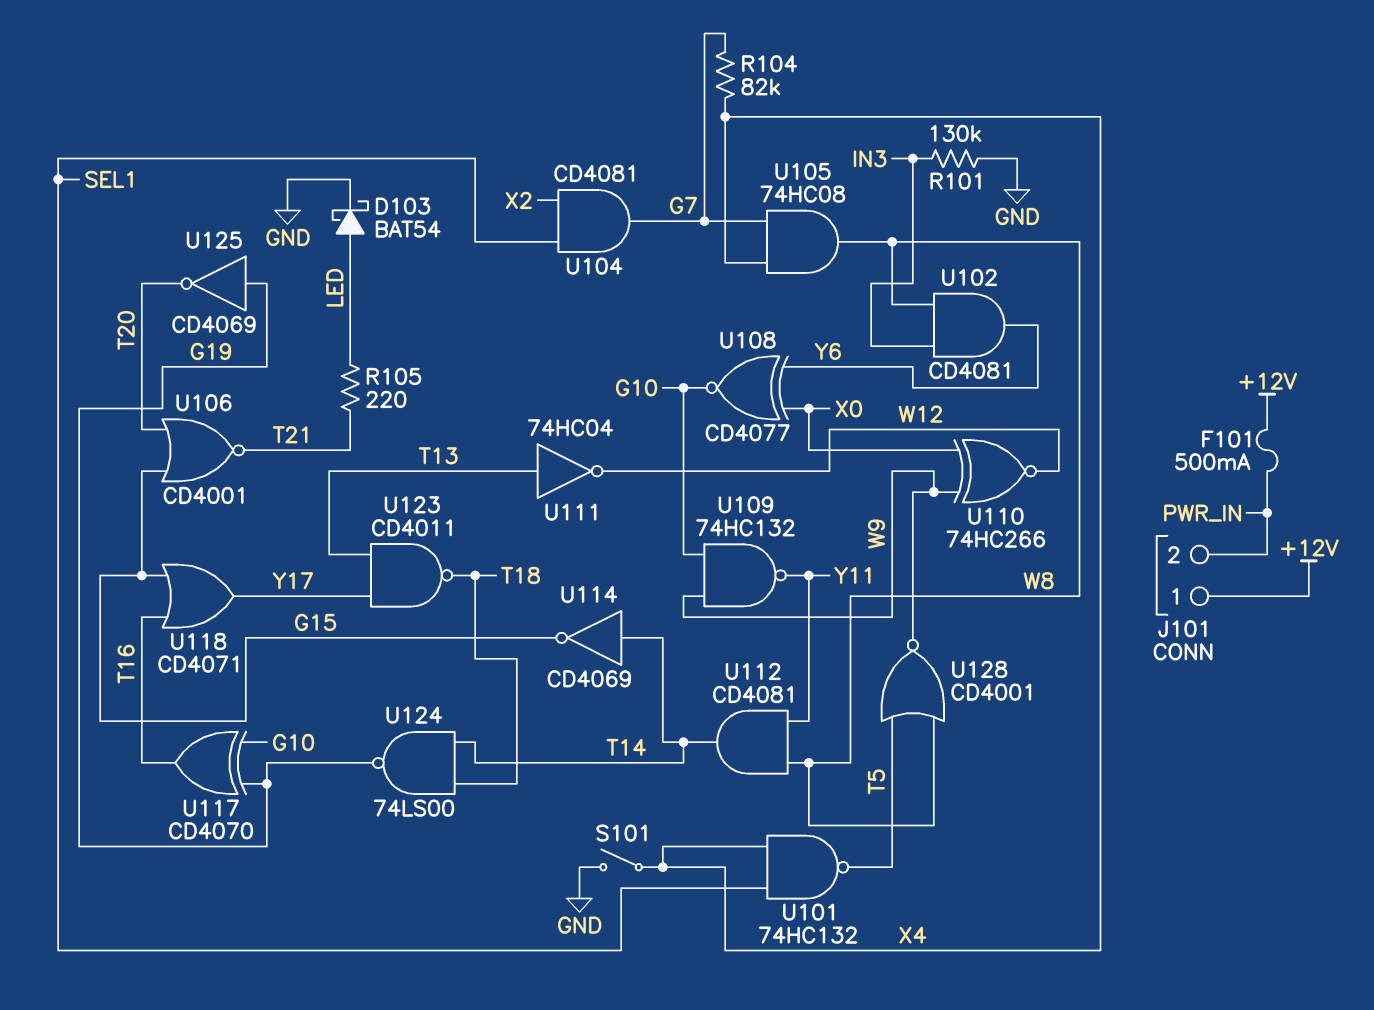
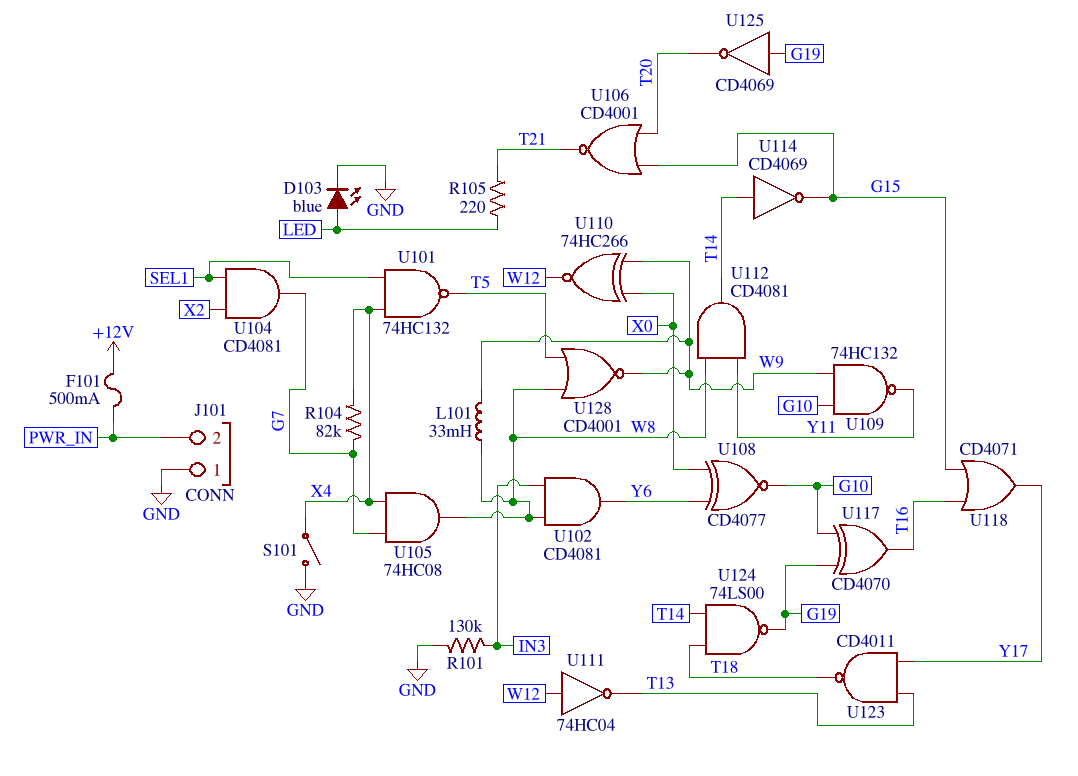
D103: schottky BAT54 (A LED, K GND) -> LED blue (A LED, K GND)
J101 pin 1: +12V -> GND
L101: none -> 33mH (W8, W9)
U111: NOT 74HC04 (in T13, out W12) -> NOT 74HC04 (in W12, out T13)

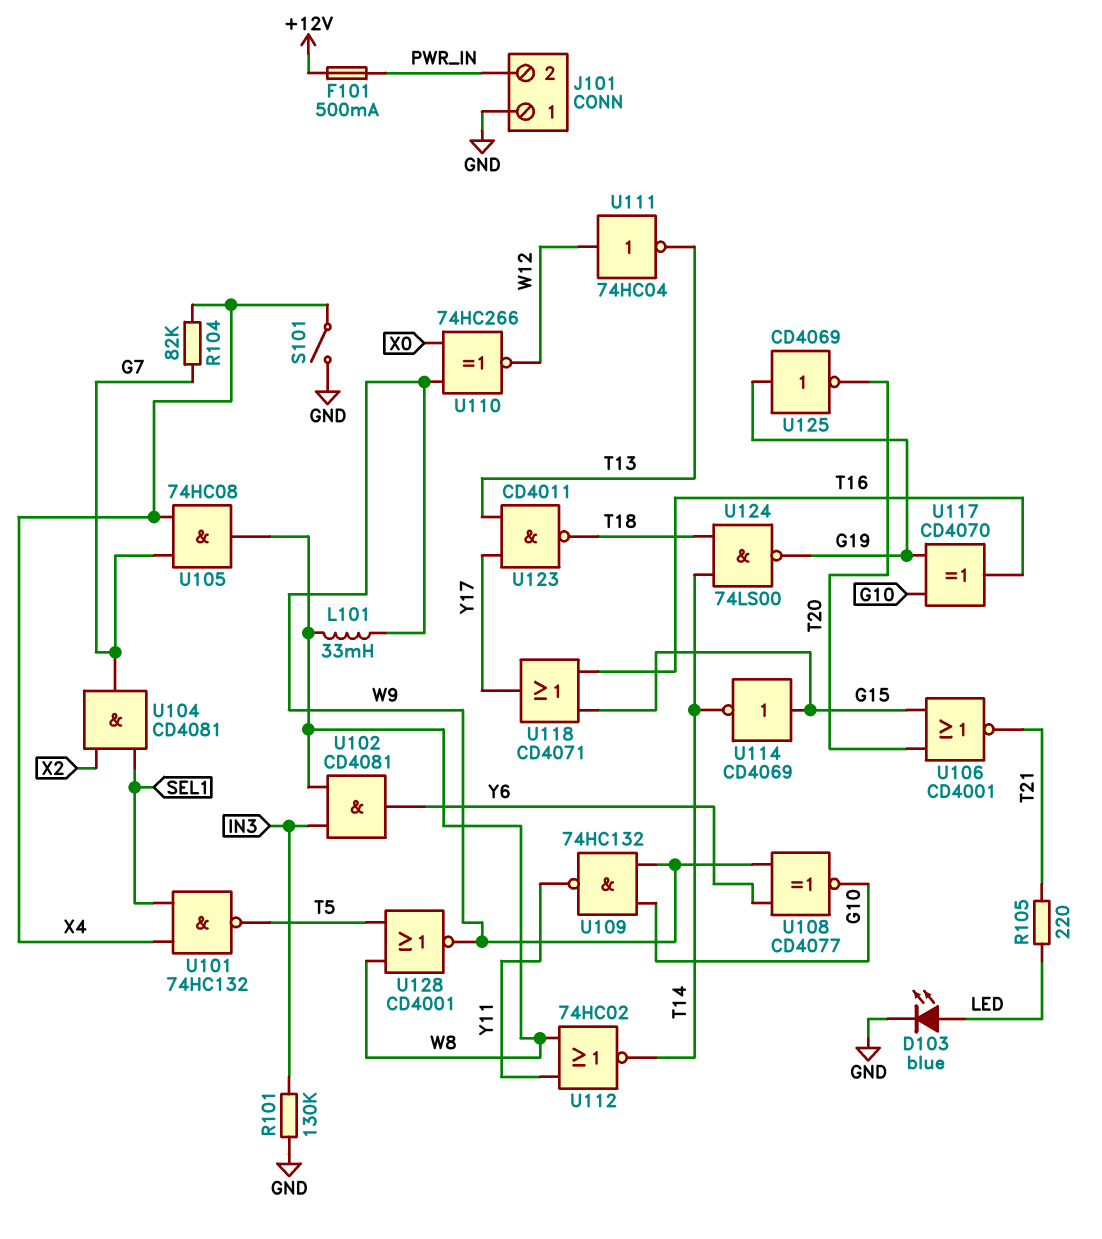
U108: XNOR CD4077 (in X0, in Y6, out G10) -> XNOR CD4077 (in W9, in Y6, out G10)
U112: AND CD4081 (in W8, in Y11, out T14) -> NOR 74HC02 (in W8, in Y11, out T14)
U114: NOT CD4069 (in T14, out G15) -> NOT CD4069 (in G15, out T14)

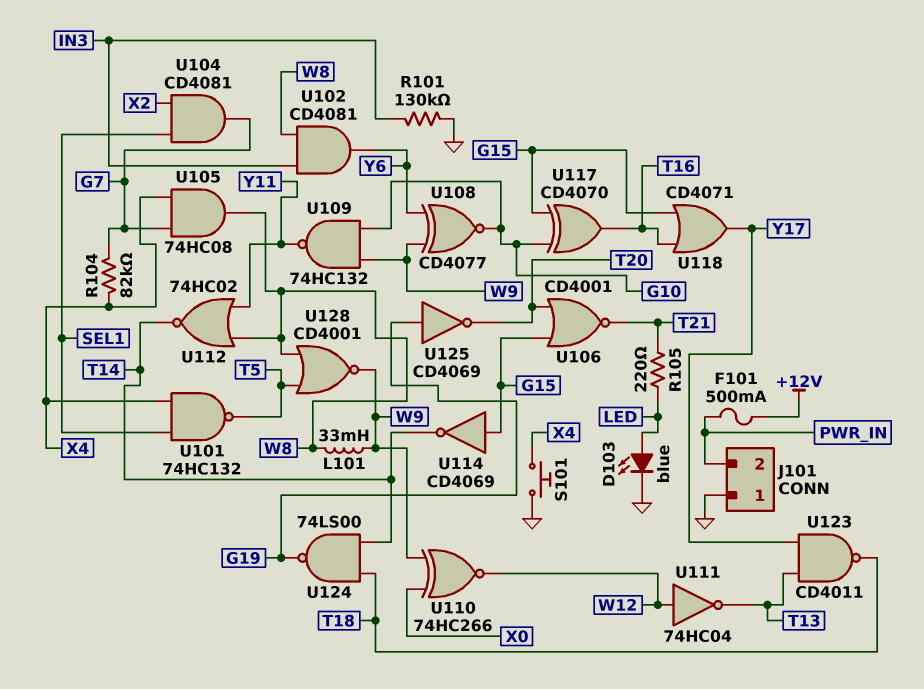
S101: switch (GND, X4) -> button (GND, X4)
U117: XOR CD4070 (in G10, in G19, out T16) -> XOR CD4070 (in G10, in G15, out T16)

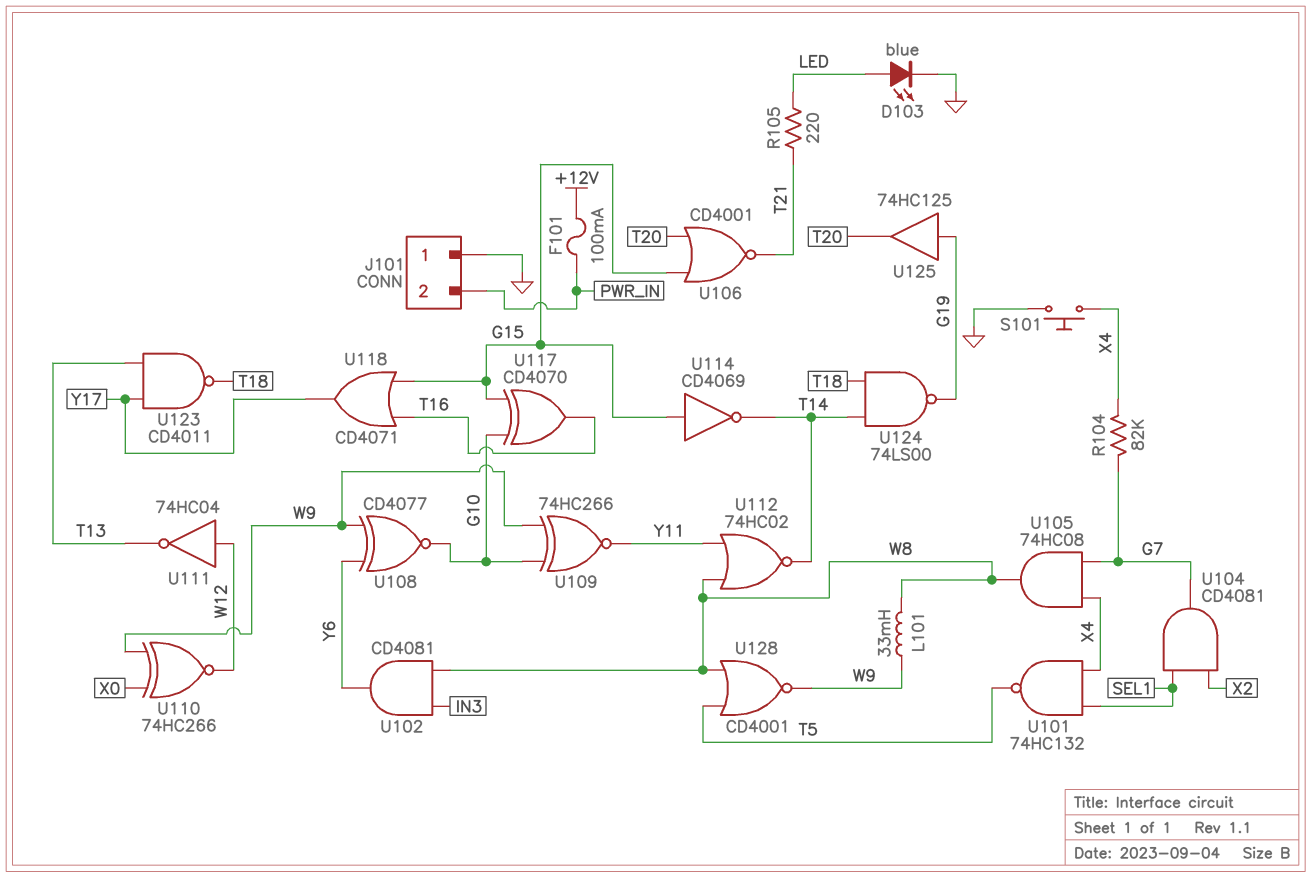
F101: 500mA (+12V, PWR_IN) -> 100mA (+12V, PWR_IN)
R101: 130k (GND, IN3) -> none
U109: NAND 74HC132 (in G10, in W9, out Y11) -> XNOR 74HC266 (in G10, in W9, out Y11)
U125: NOT CD4069 (in G19, out T20) -> buffer 74HC125 (in G19, out T20)

